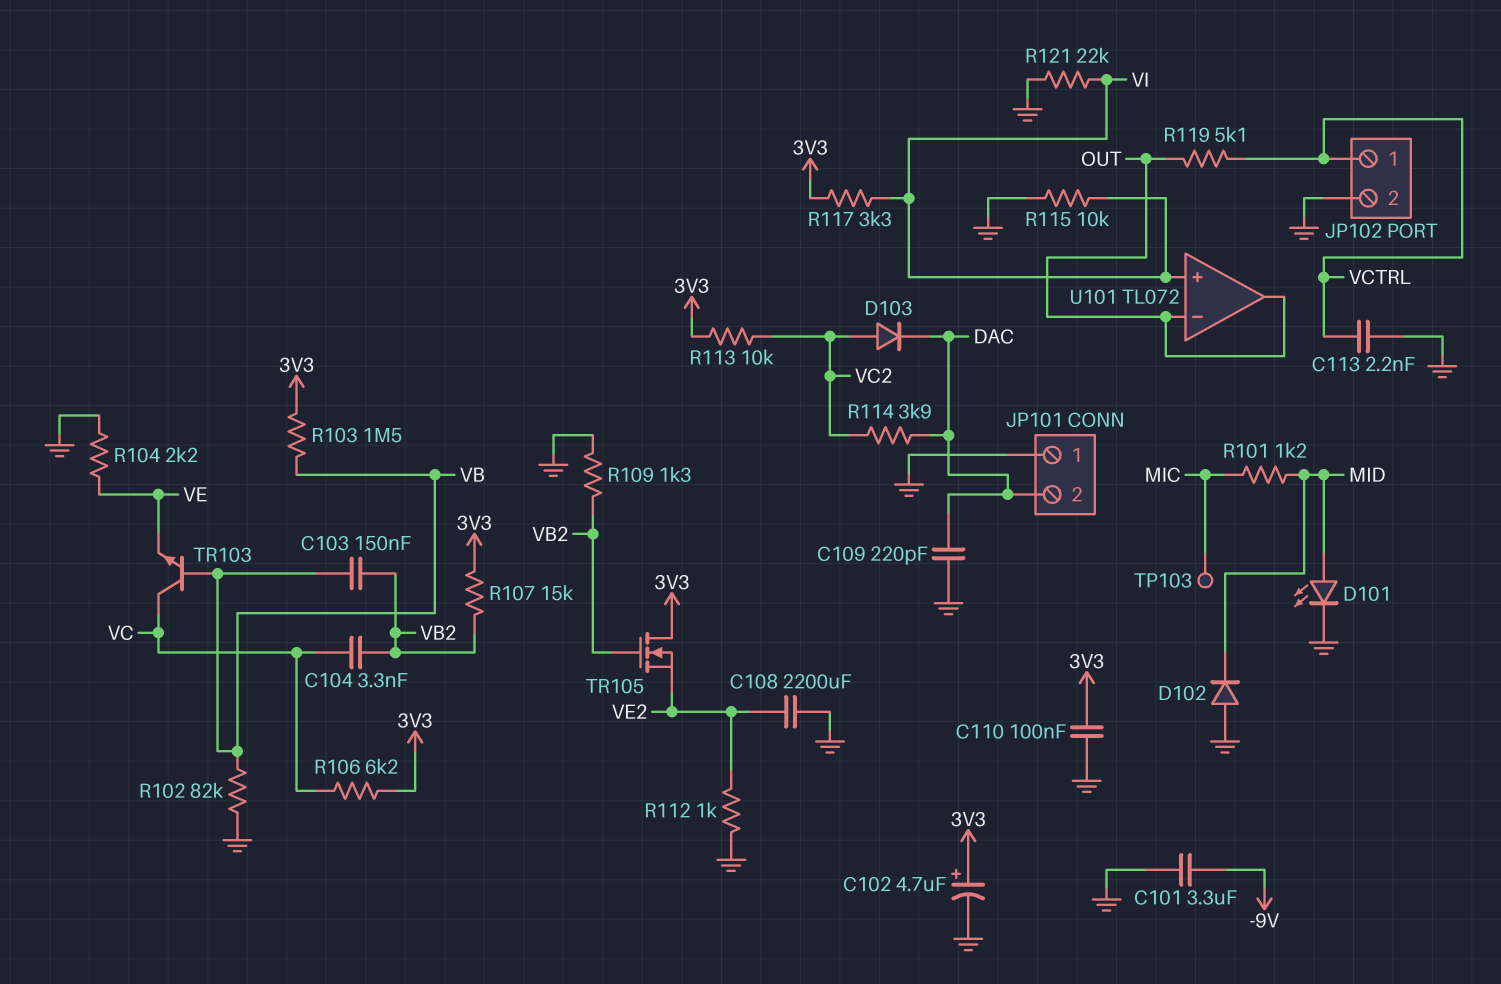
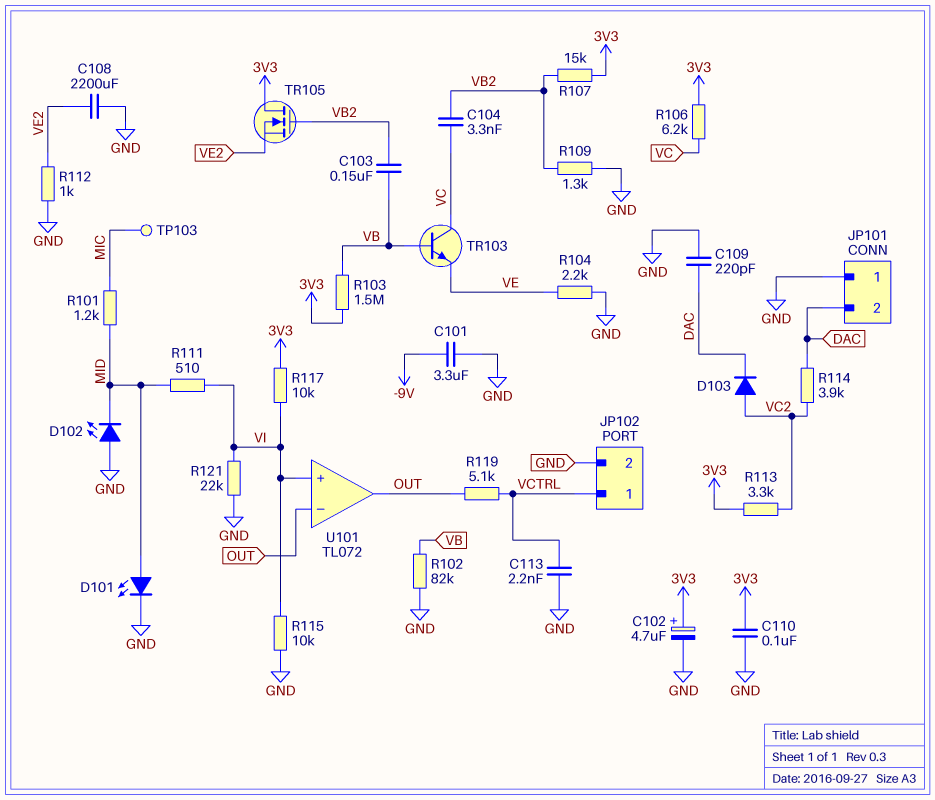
D102: diode (A GND, K MID) -> LED (A GND, K MID)
R111: none -> 510 (MID, VI)
R113: 10k (3V3, VC2) -> 3.3k (3V3, VC2)
R117: 3.3k (3V3, VI) -> 10k (3V3, VI)

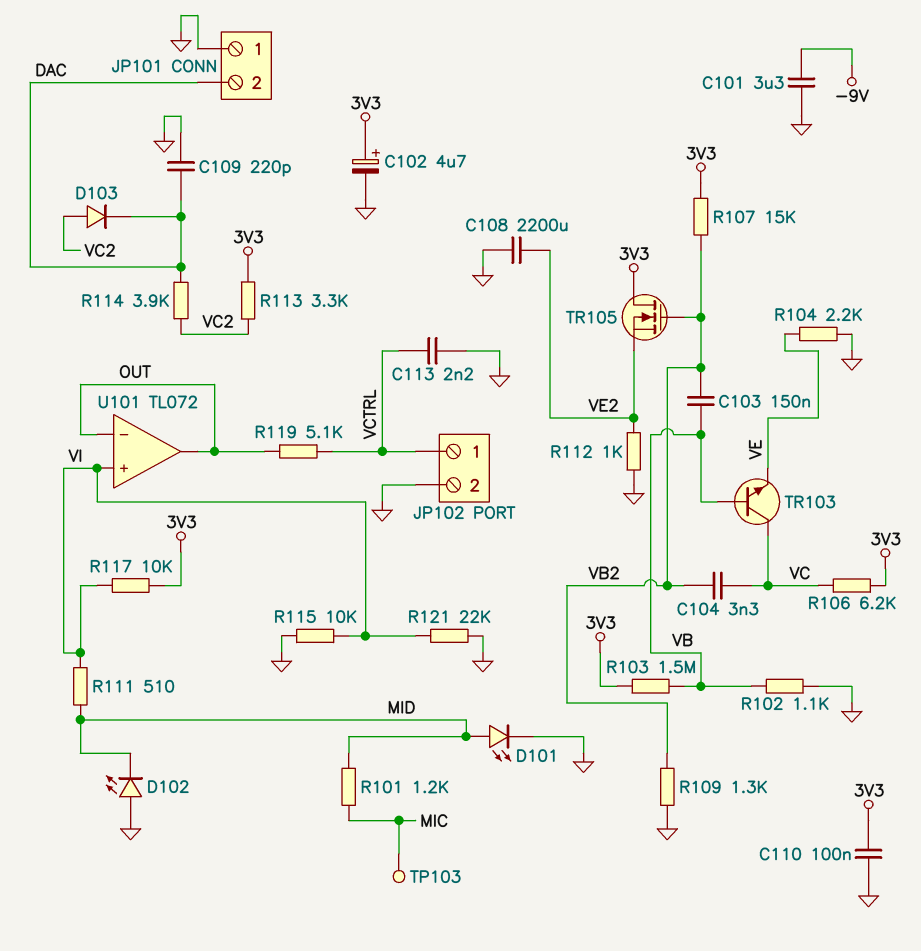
R102: 82k (GND, VB) -> 1.1k (GND, VB)

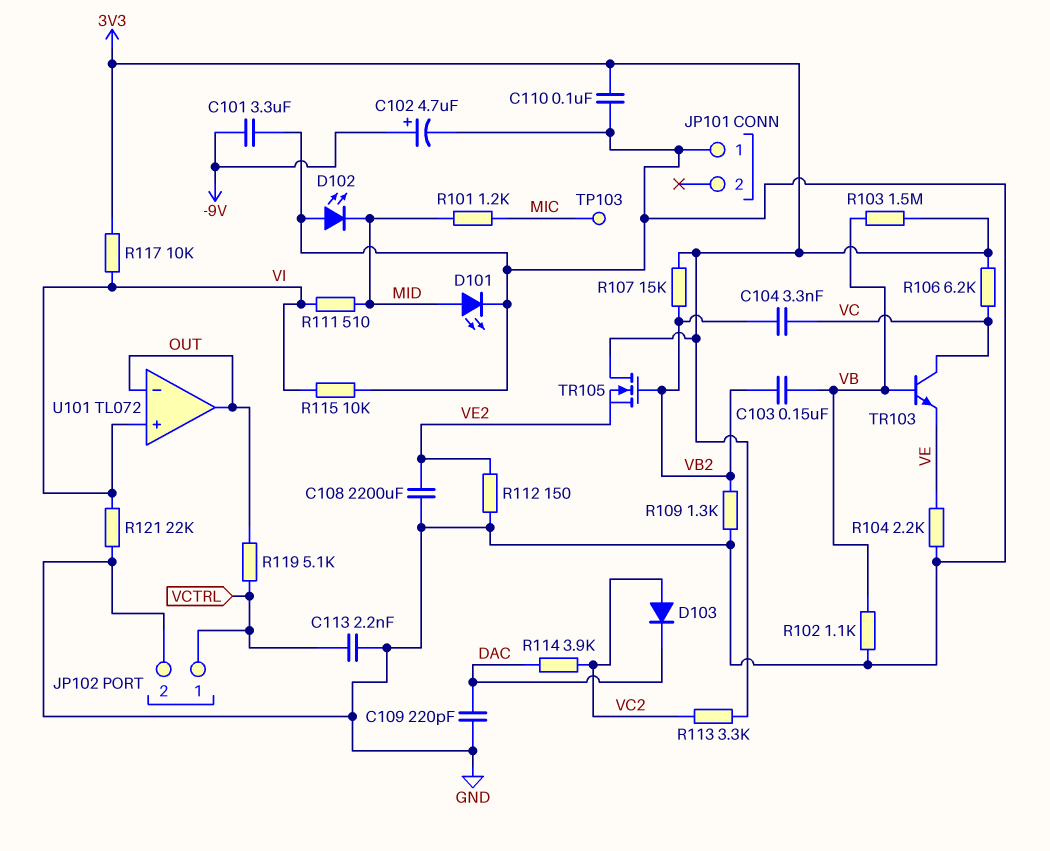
C102: 4.7uF (plus 3V3, minus GND) -> 4.7uF (plus -9V, minus GND)
JP101 pin 2: DAC -> none
R112: 1k (GND, VE2) -> 150 (GND, VE2)

